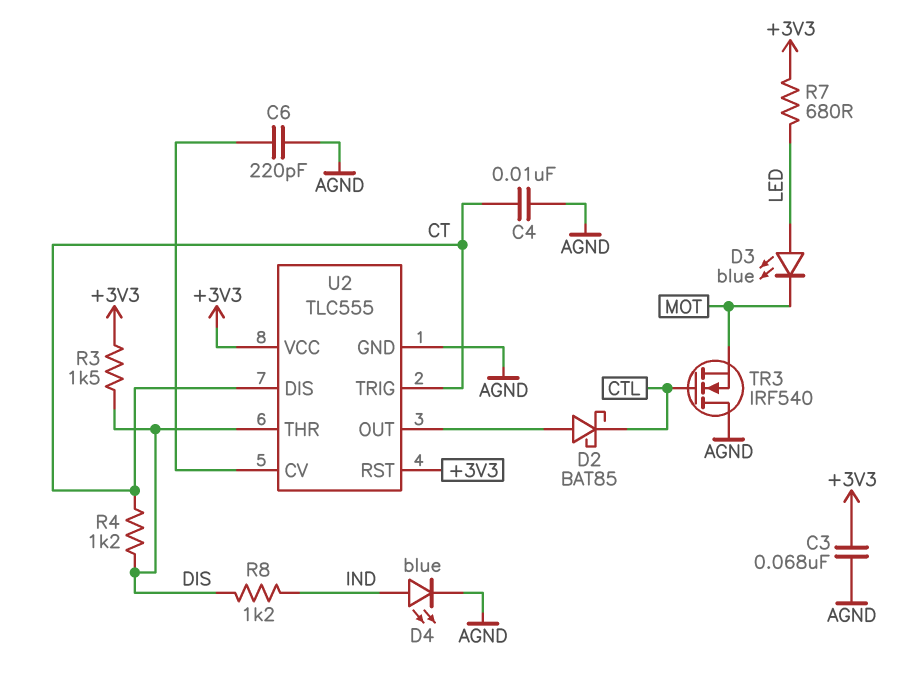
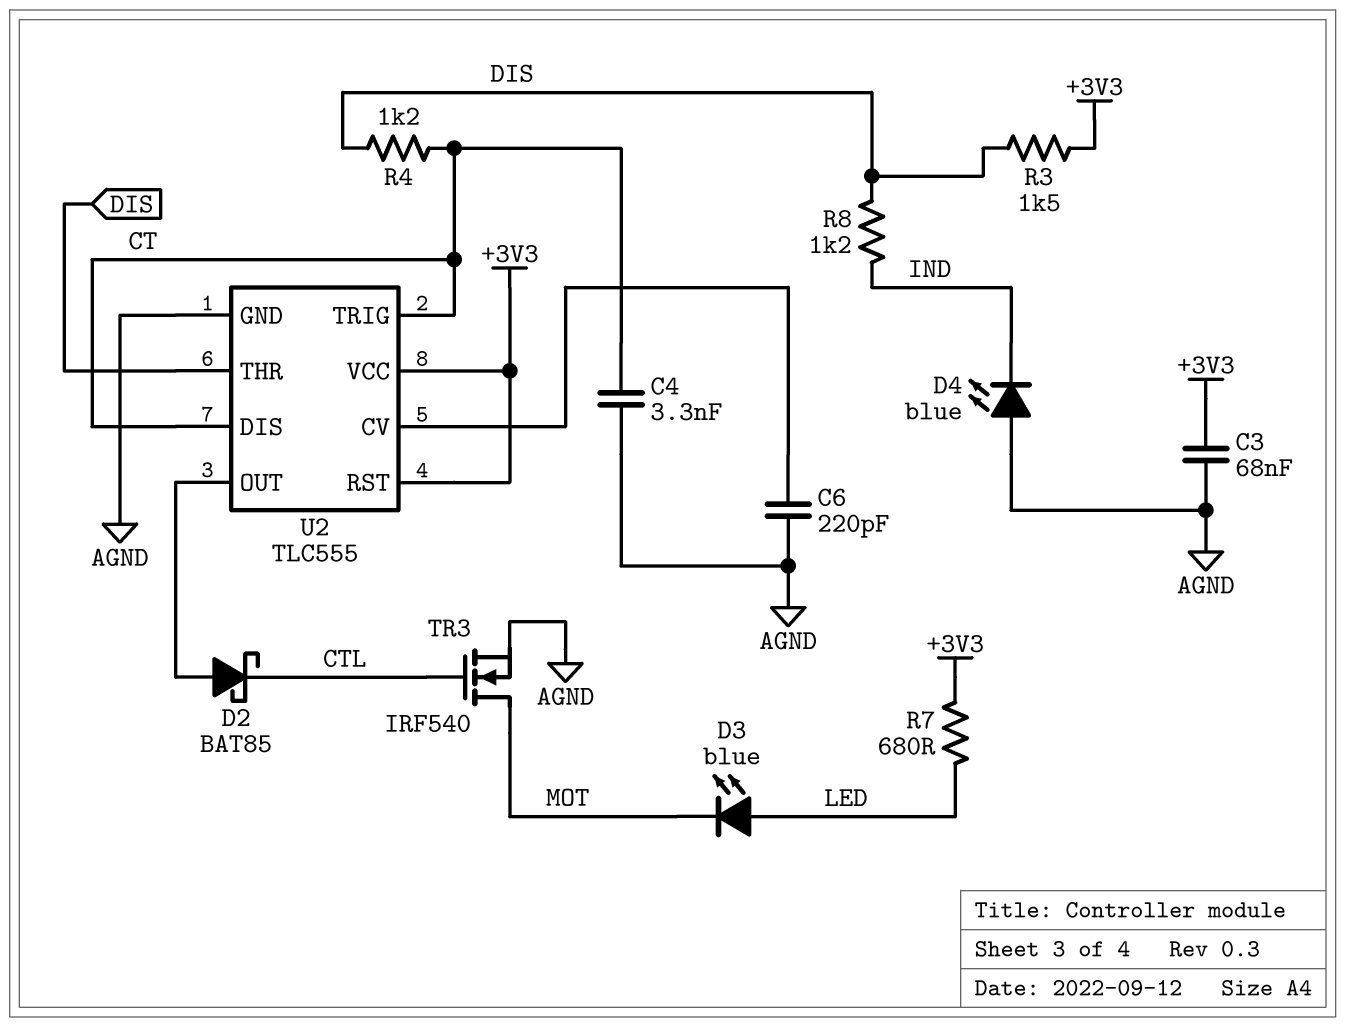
C4: 10nF (AGND, CT) -> 3.3nF (AGND, CT)
D4: LED blue (A IND, K AGND) -> LED blue (A AGND, K IND)
TR3: NMOS IRF540 (G CTL, D AGND, S MOT) -> NMOS IRF540 (G CTL, D MOT, S AGND)

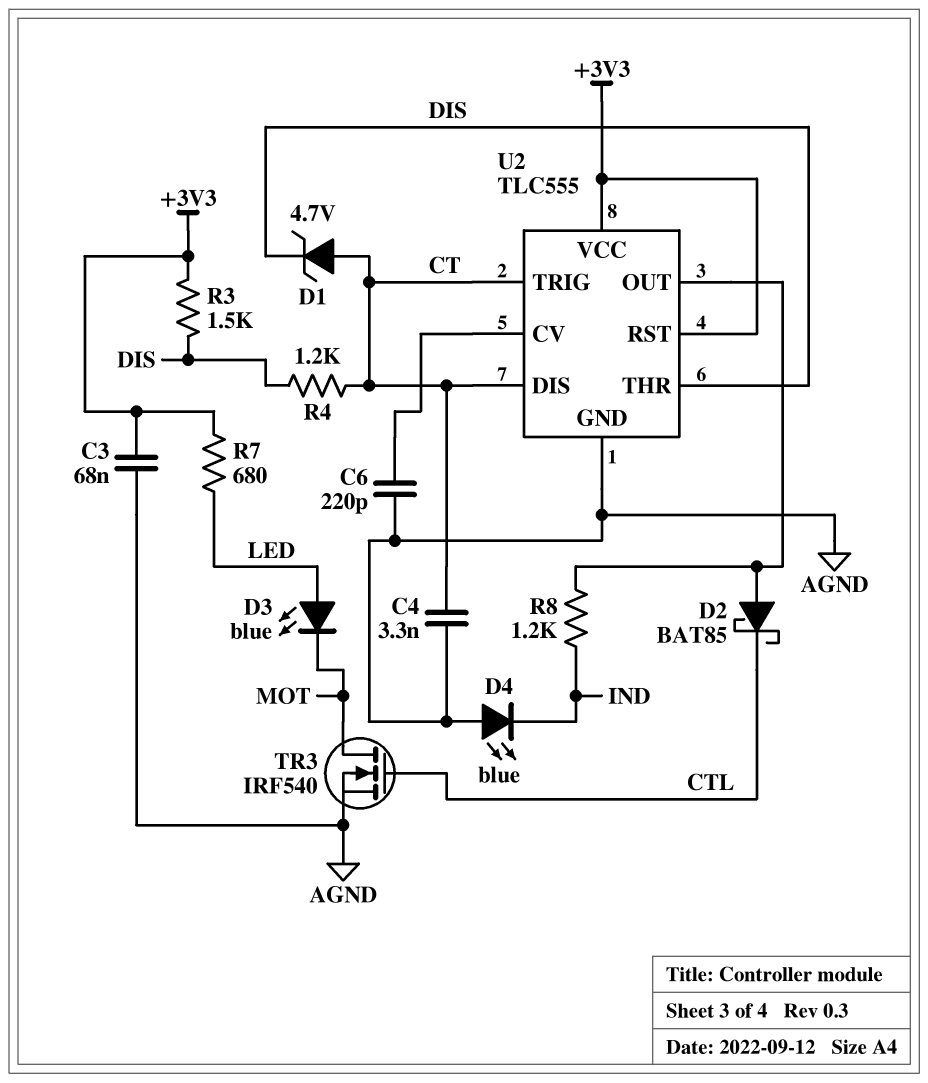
D1: none -> zener 4.7V (A CT, K DIS)
R8: 1.2k (DIS, IND) -> 1.2k (IND, U2/OUT)

